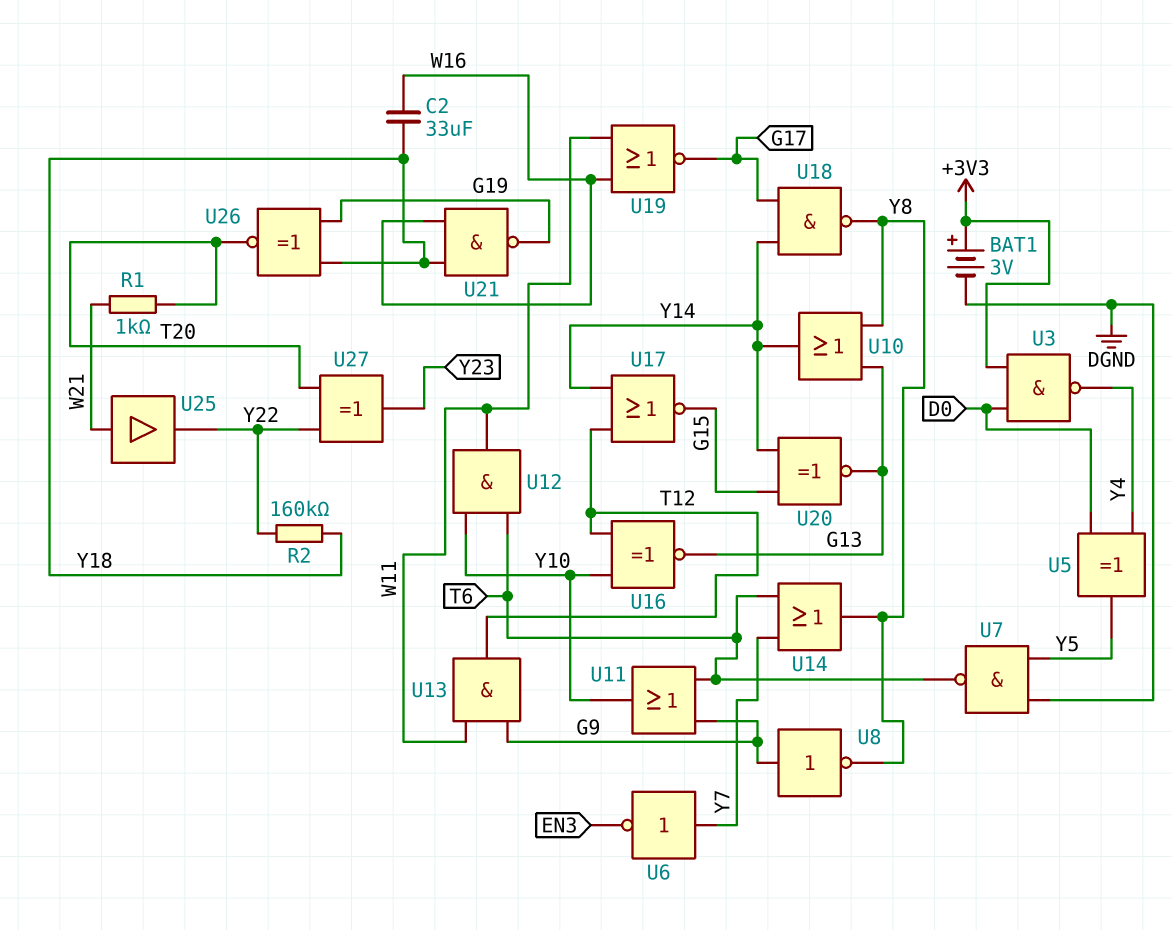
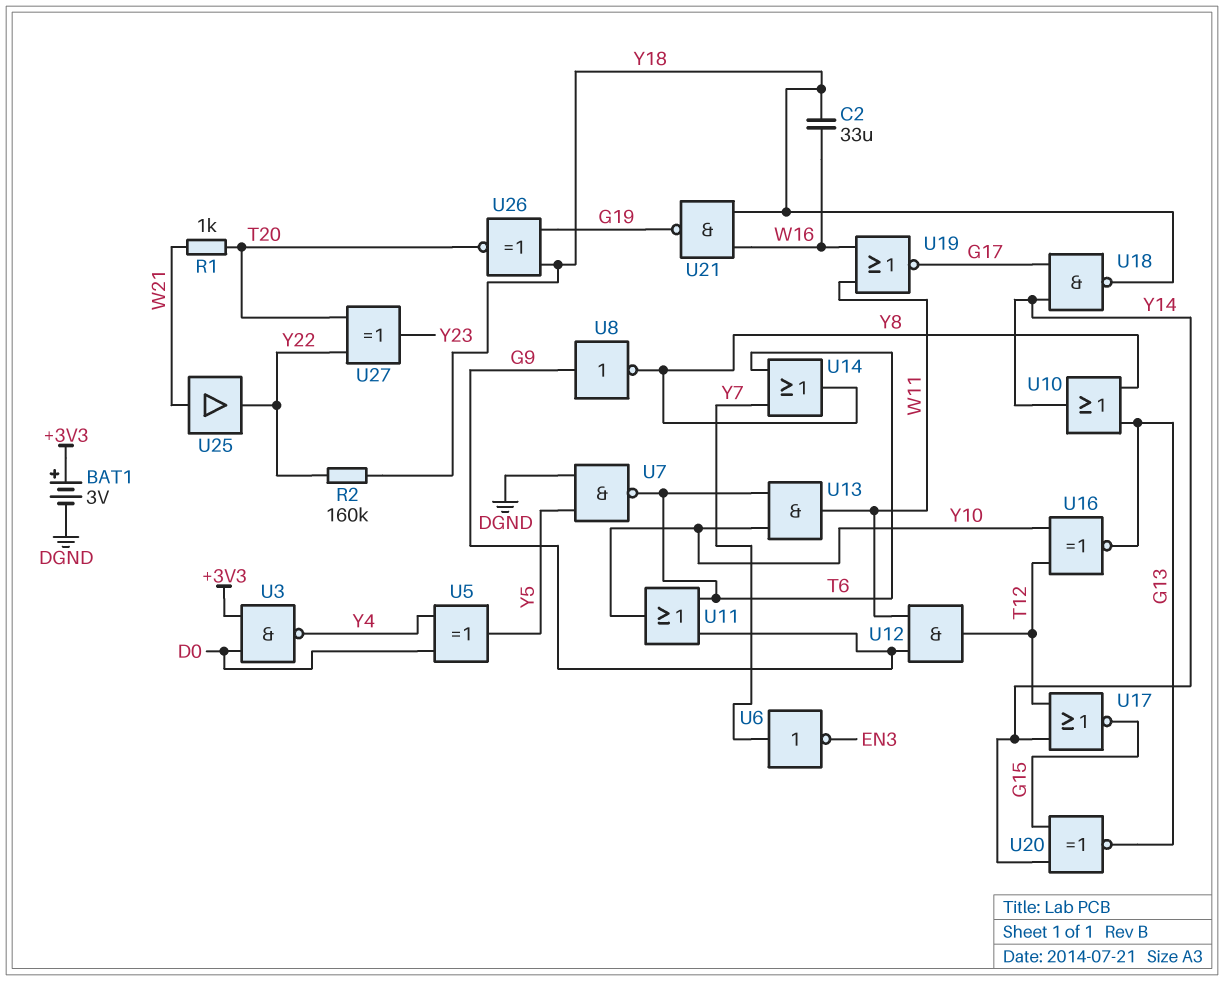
U12: AND (in T6, in Y10, out W11) -> AND (in G9, in W11, out T12)
U13: AND (in G9, in W11, out T12) -> AND (in T6, in Y10, out W11)
U18: NAND (in G17, in Y14, out Y8) -> NAND (in G17, in Y14, out Y18)

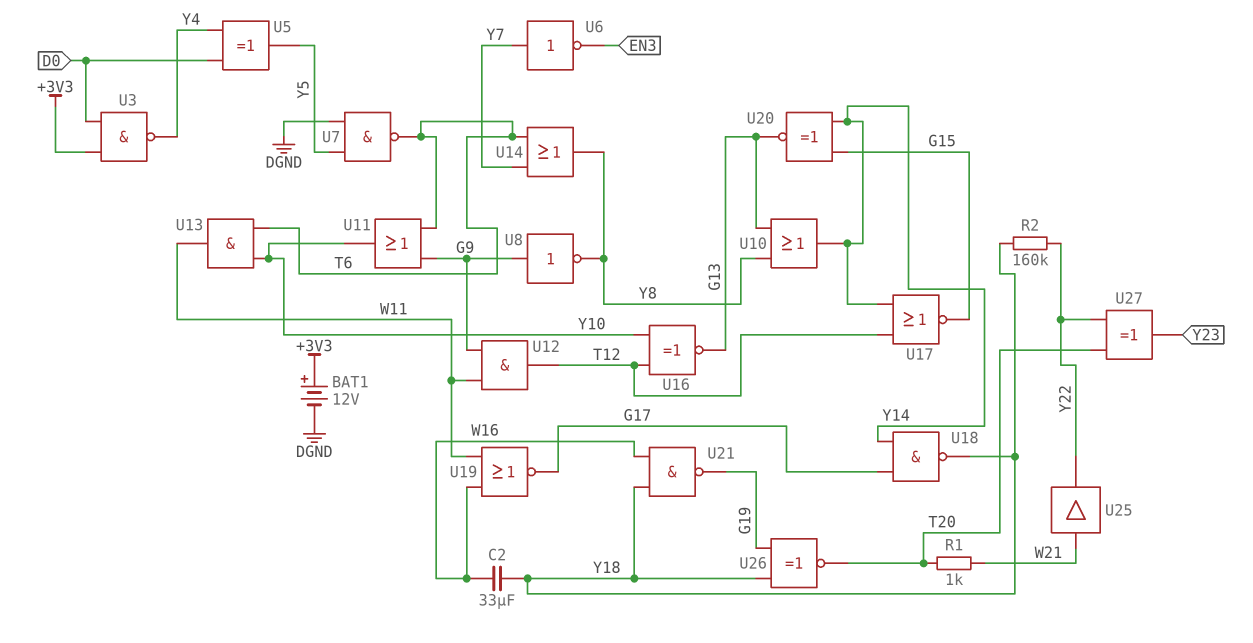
BAT1: 3V (plus +3V3, minus DGND) -> 12V (plus +3V3, minus DGND)

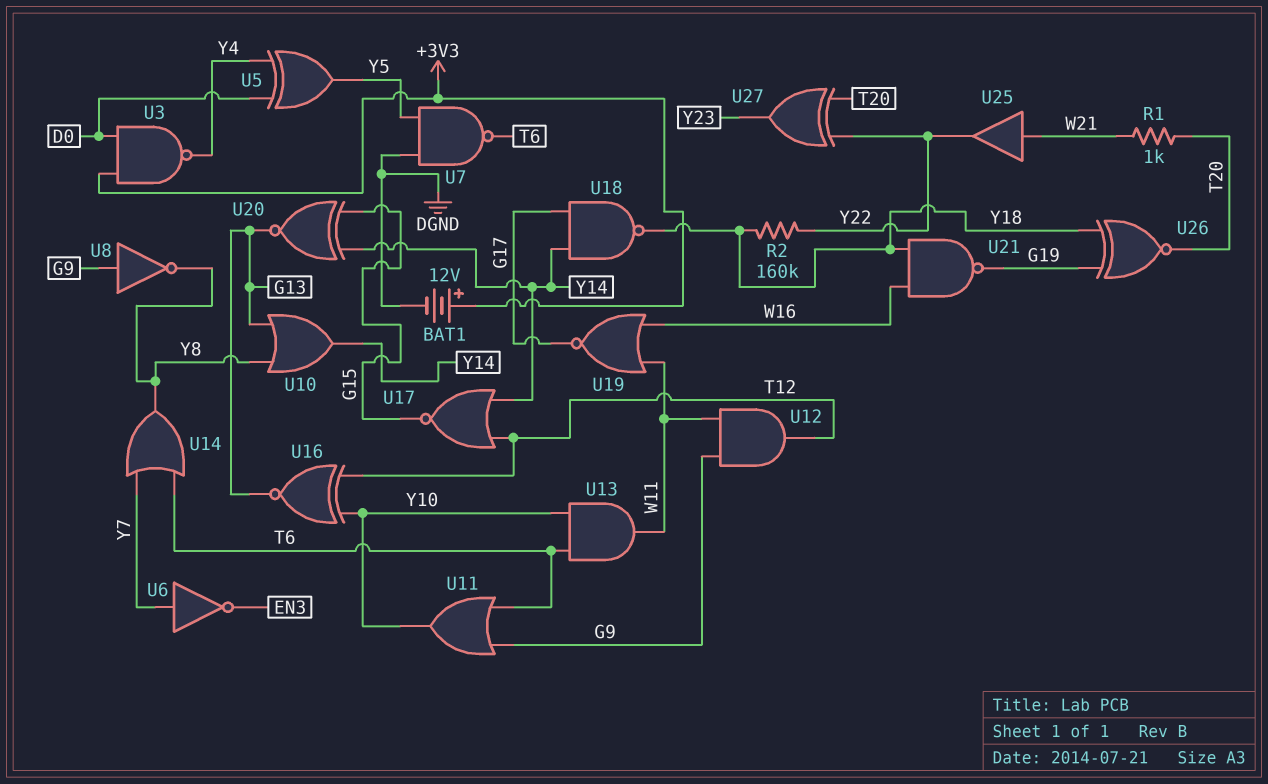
C2: 33uF (W16, Y18) -> none

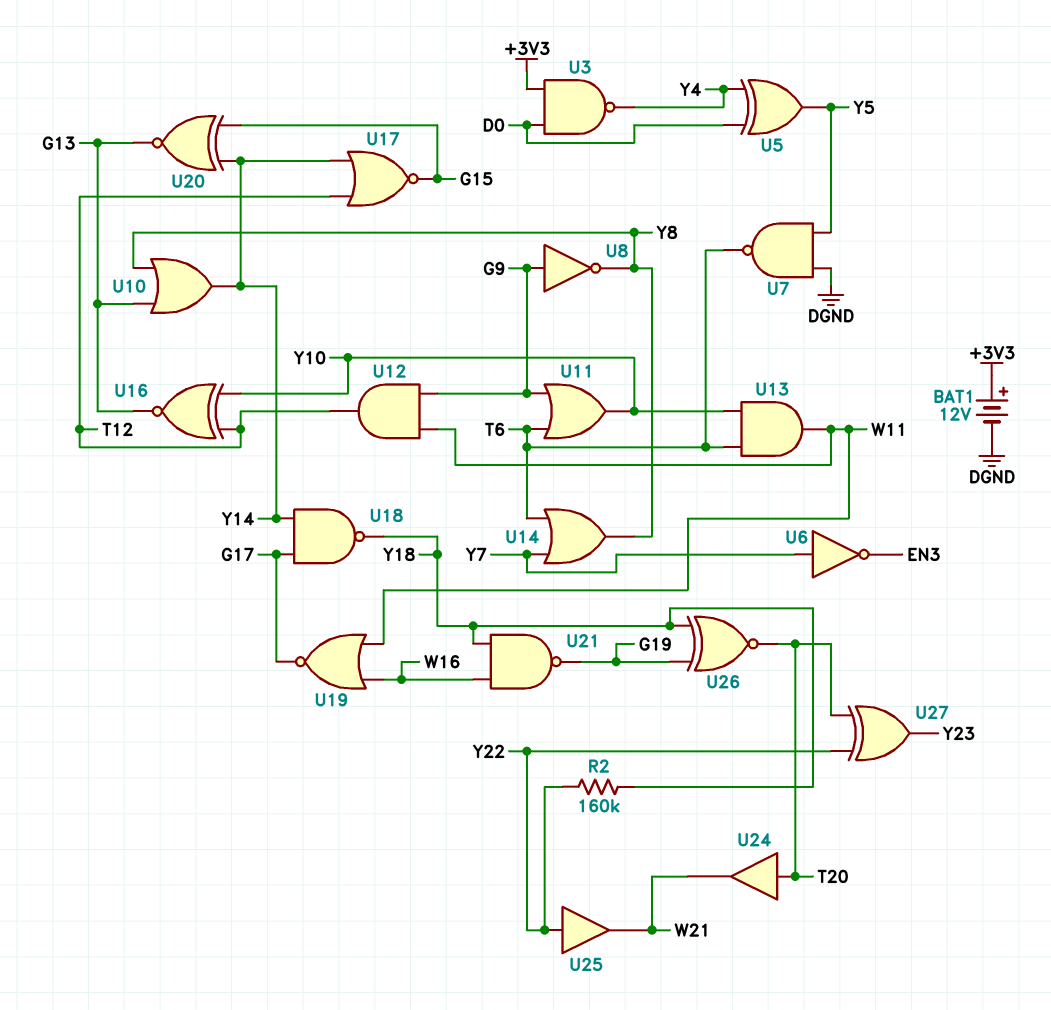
R1: 1k (T20, W21) -> none
U24: none -> buffer (in T20, out W21)
U25: buffer (in W21, out Y22) -> buffer (in Y22, out W21)

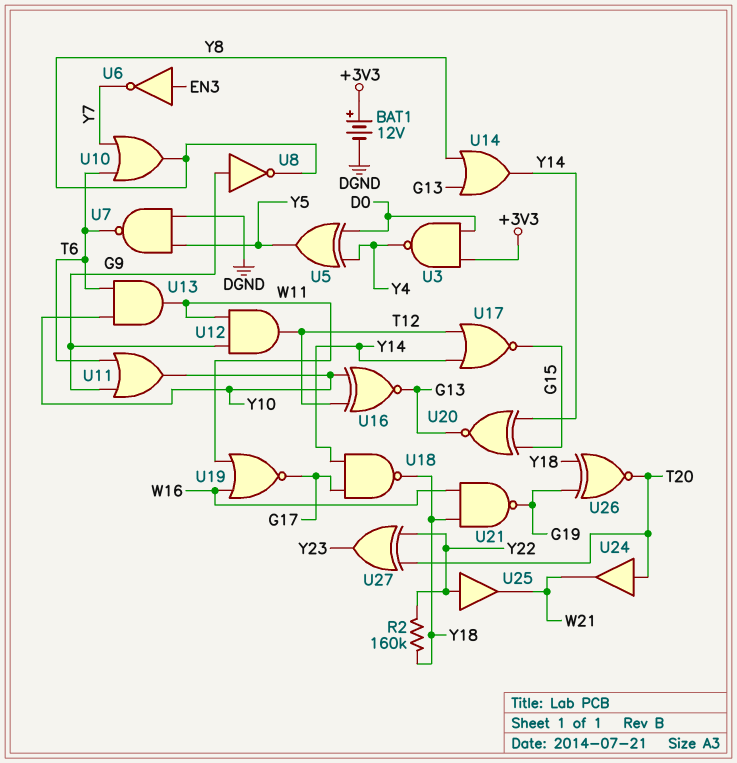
U6: NOT (in Y7, out EN3) -> NOT (in EN3, out Y7)
U10: OR (in G13, in Y8, out Y14) -> OR (in T6, in Y7, out Y8)
U14: OR (in T6, in Y7, out Y8) -> OR (in G13, in Y8, out Y14)

